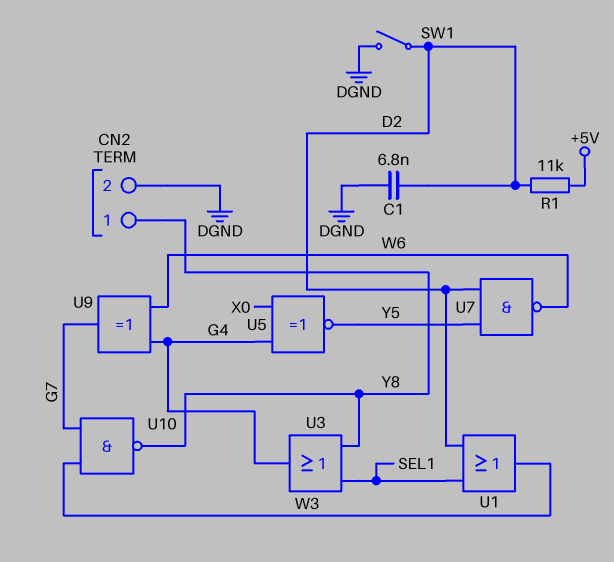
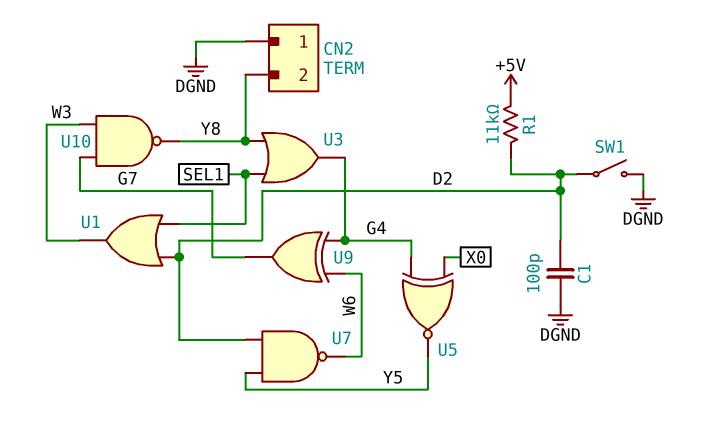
C1: 6.8nF (D2, DGND) -> 100pF (D2, DGND)
CN2 pin 1: Y8 -> DGND
CN2 pin 2: DGND -> Y8

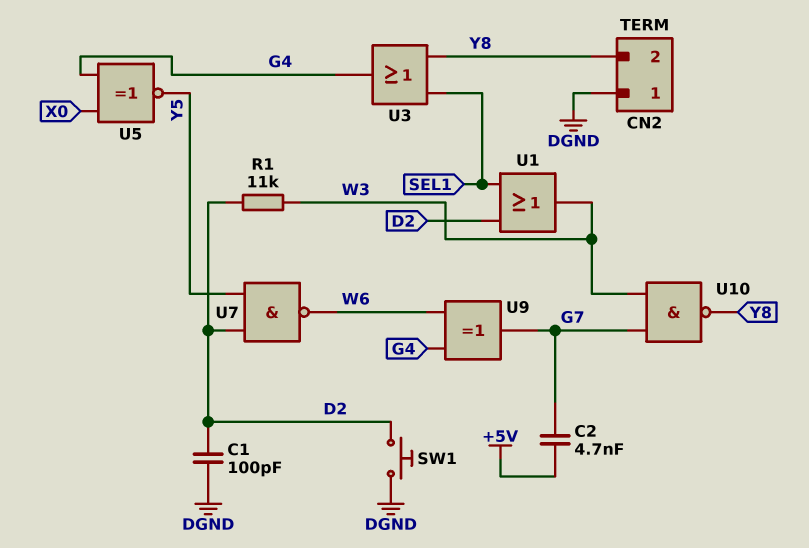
C2: none -> 4.7nF (+5V, G7)
R1: 11k (+5V, D2) -> 11k (D2, W3)
SW1: switch (D2, DGND) -> button (D2, DGND)

